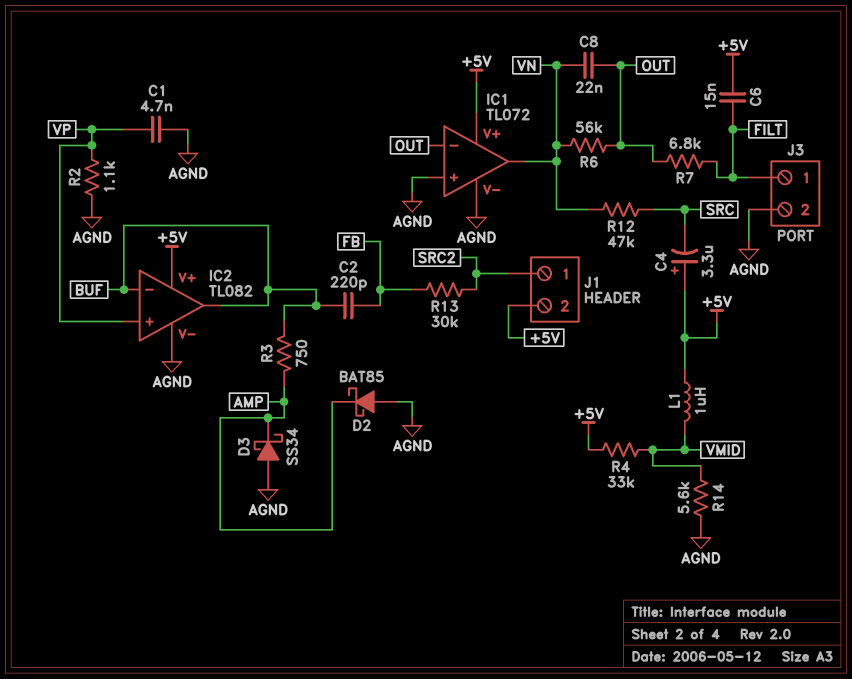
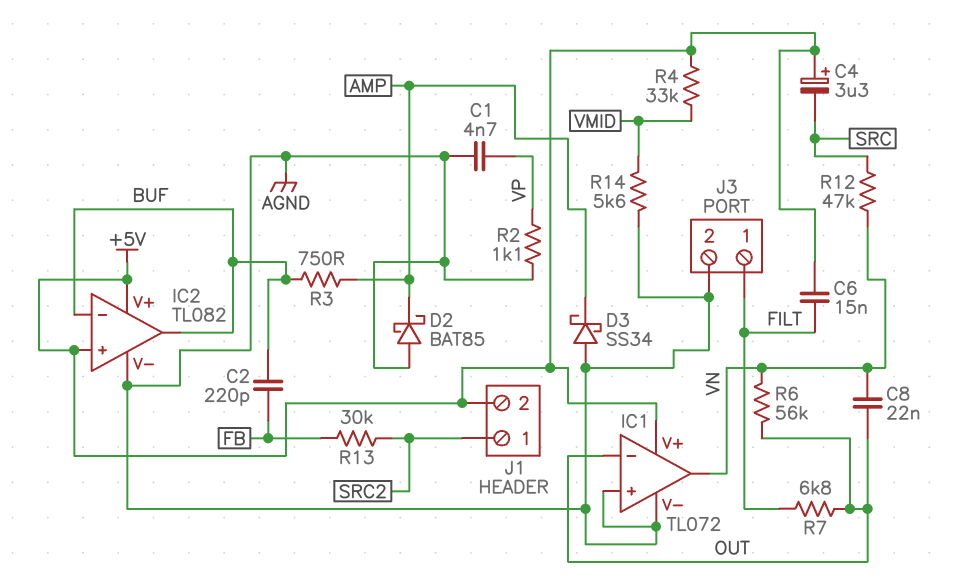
IC2 pin in+: VP -> +5V
L1: 1uH (+5V, VMID) -> none

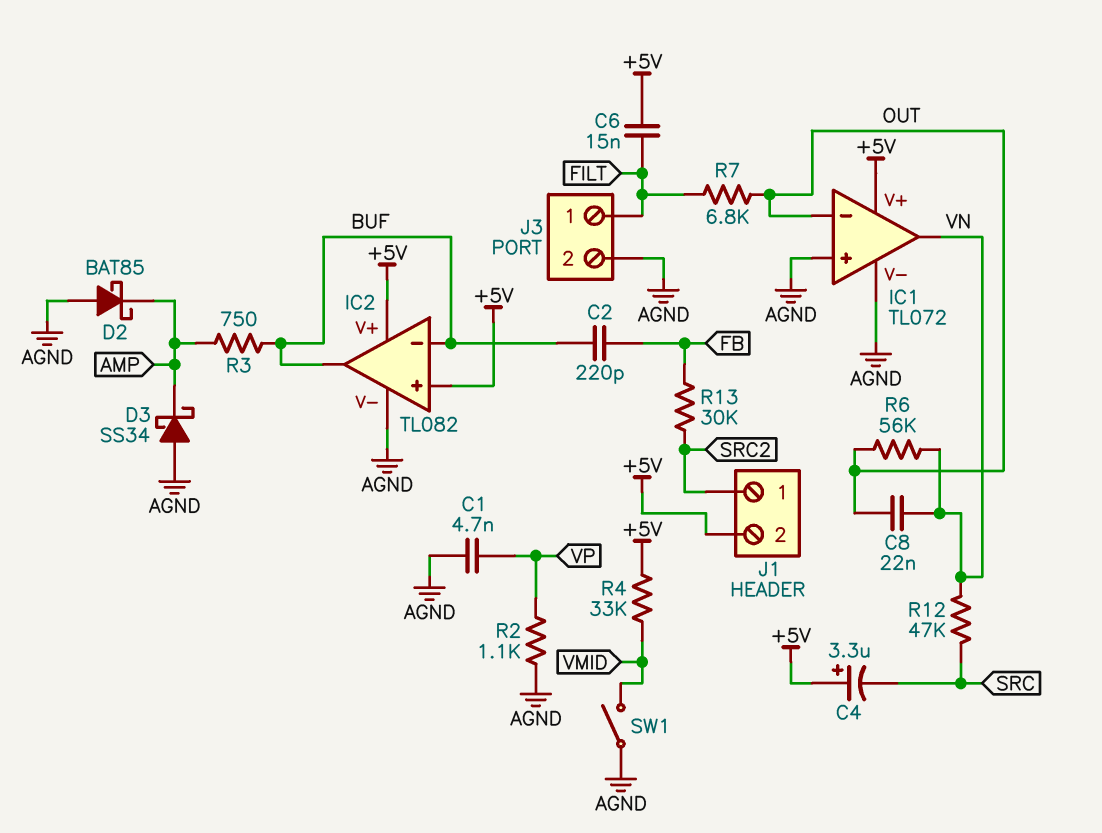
R14: 5.6k (AGND, VMID) -> none
SW1: none -> switch (AGND, VMID)

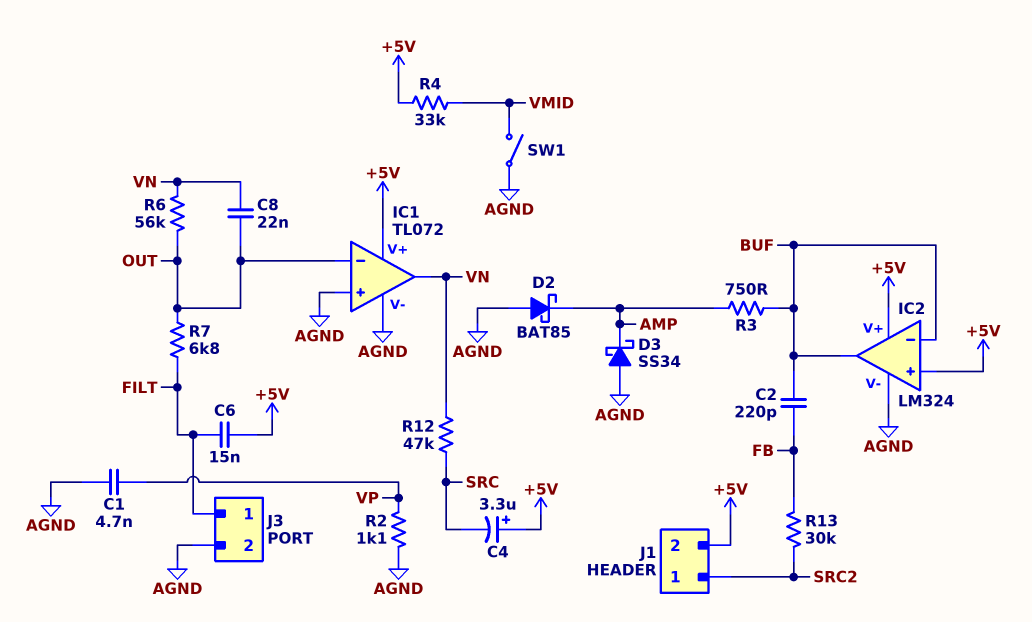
IC2: TL082 -> LM324

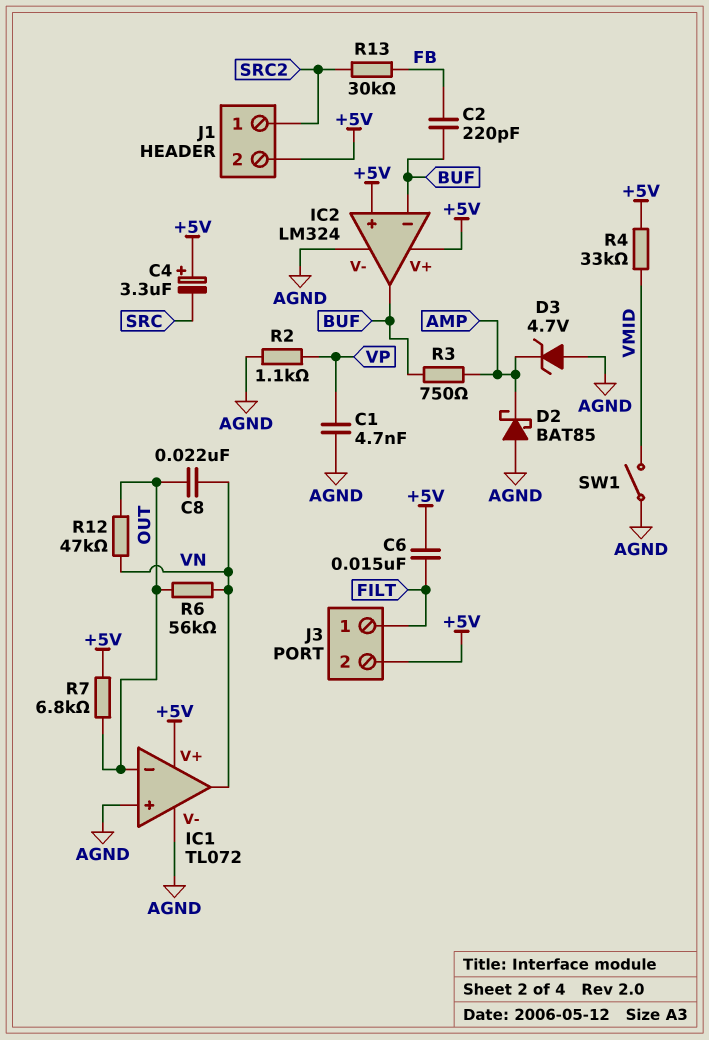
D3: schottky SS34 (A AGND, K AMP) -> zener 4.7V (A AGND, K AMP)
J3 pin 2: AGND -> +5V
R7: 6.8k (FILT, OUT) -> 6.8k (+5V, OUT)
R12: 47k (SRC, VN) -> 47k (OUT, VN)

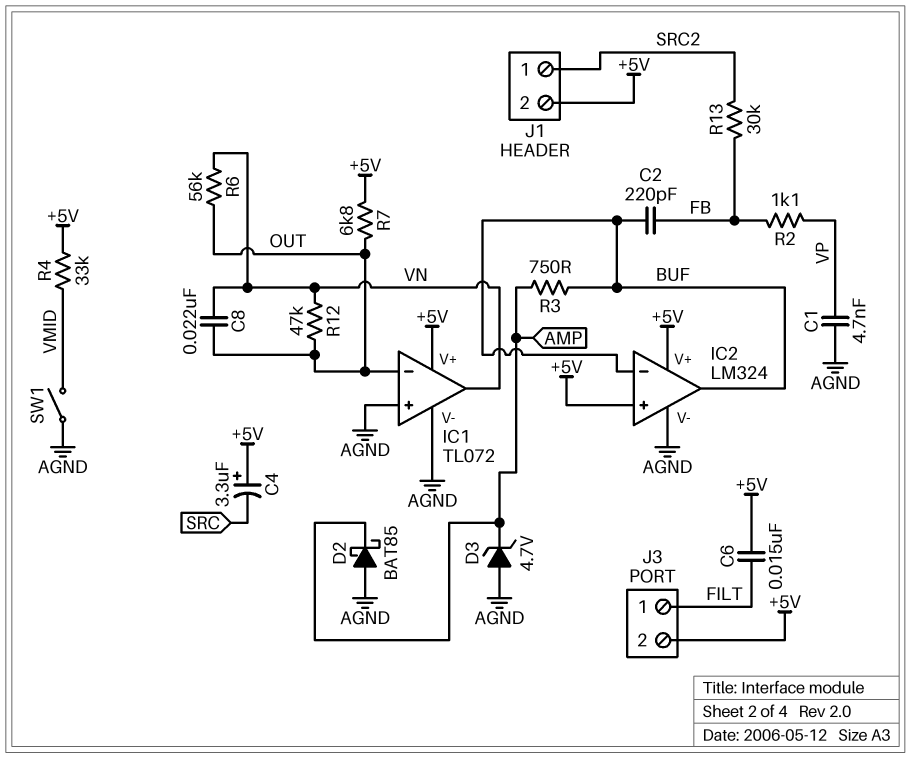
R2: 1.1k (AGND, VP) -> 1.1k (FB, VP)

